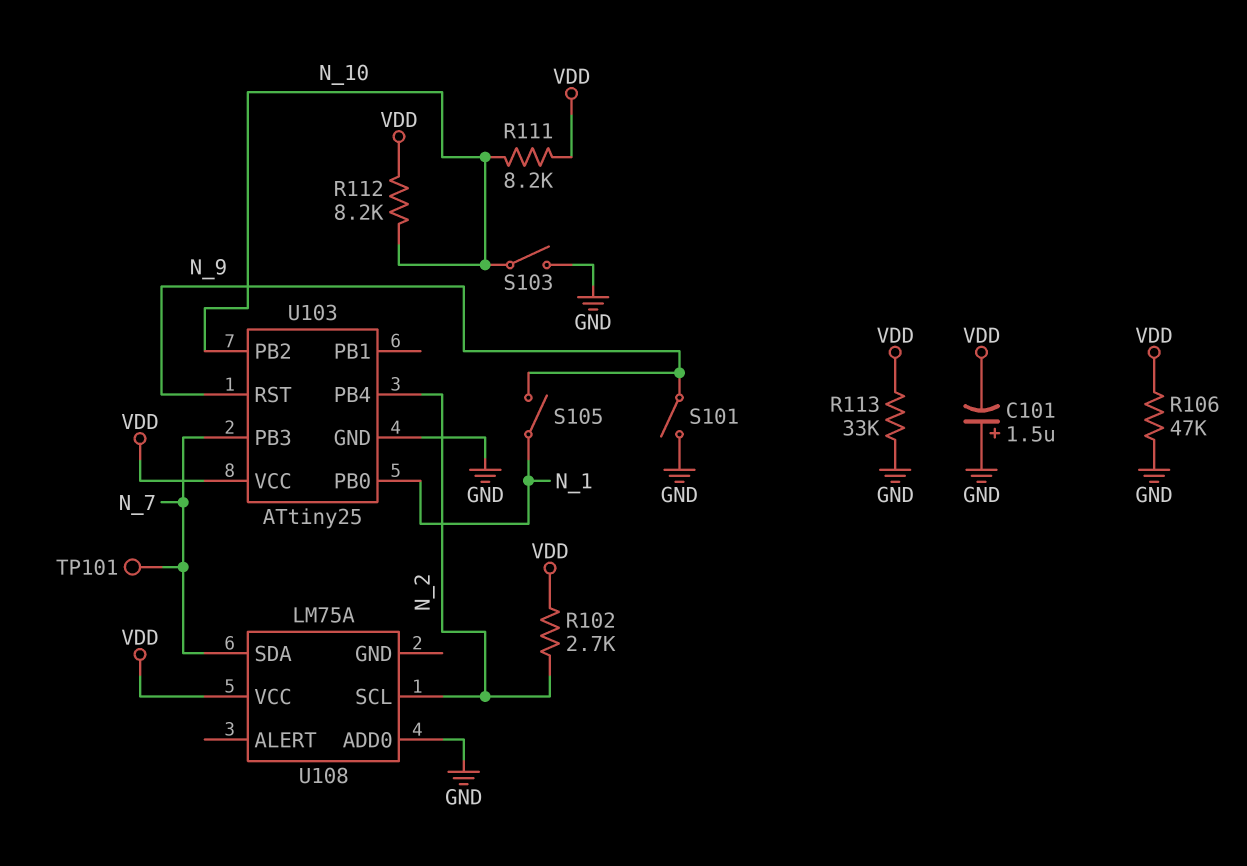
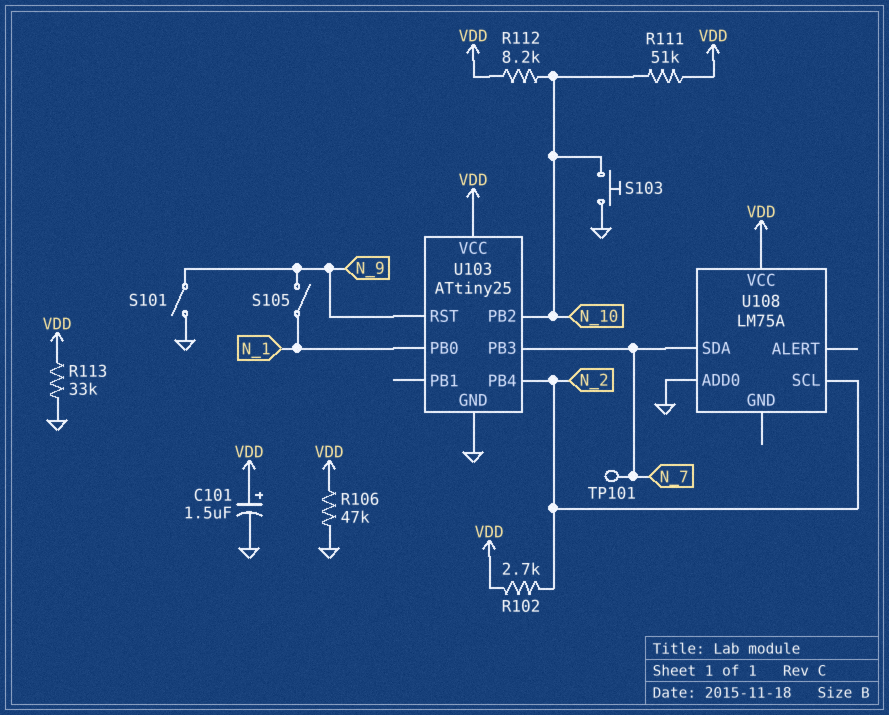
C101: 1.5uF (plus GND, minus VDD) -> 1.5uF (plus VDD, minus GND)
R111: 8.2k (N_10, VDD) -> 51k (N_10, VDD)
S103: switch (GND, N_10) -> button (GND, N_10)

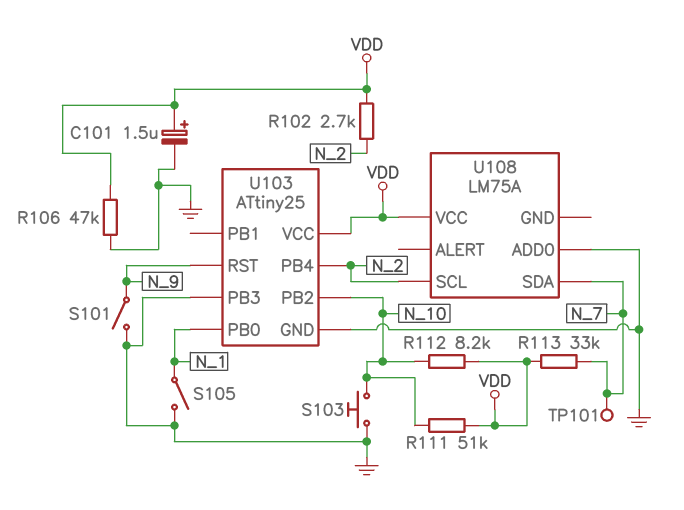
R113: 33k (GND, VDD) -> 33k (N_7, VDD)
S105: switch (N_1, N_9) -> switch (GND, N_1)
U103 pin PB3: N_7 -> GND

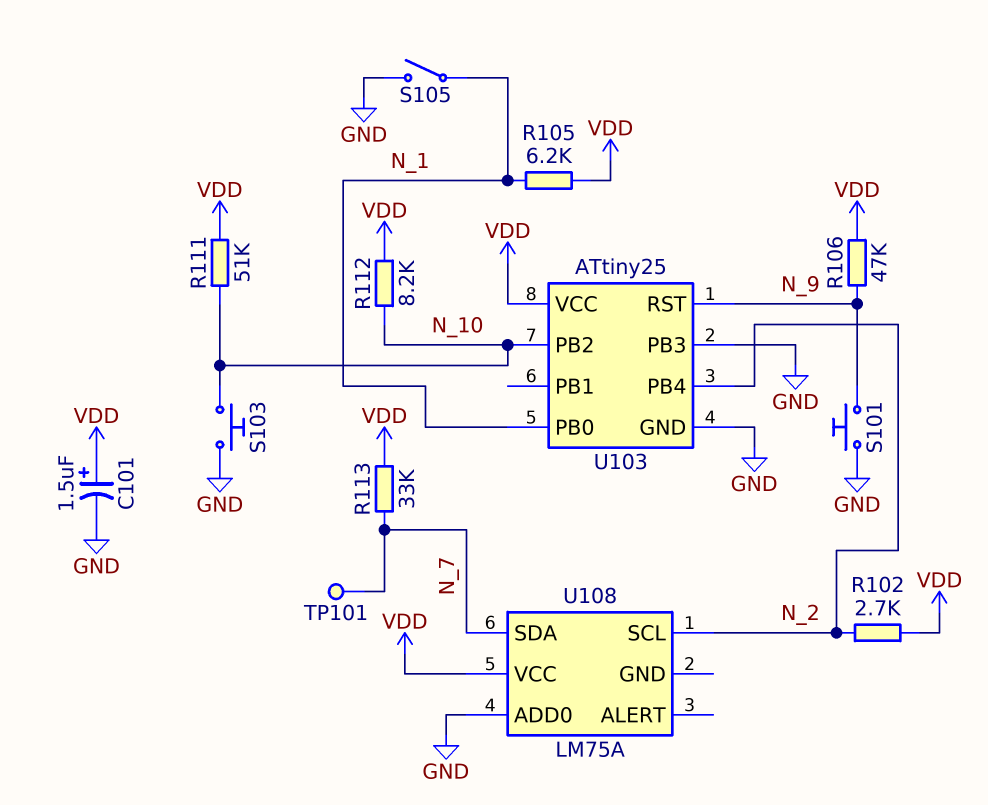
R105: none -> 6.2k (N_1, VDD)
R106: 47k (GND, VDD) -> 47k (N_9, VDD)
S101: switch (GND, N_9) -> button (GND, N_9)

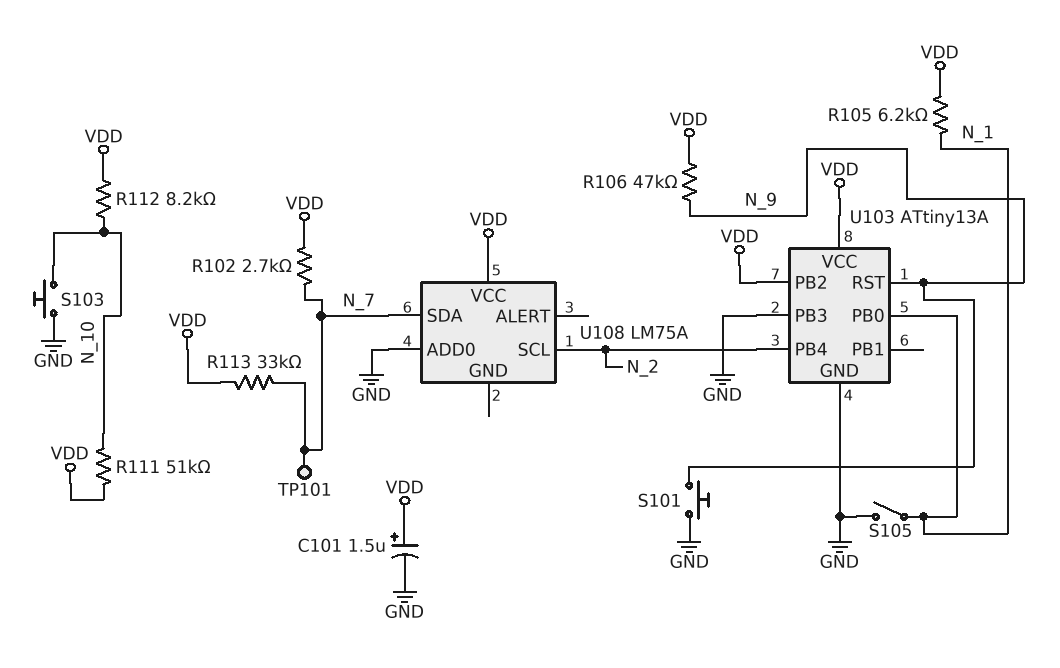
R102: 2.7k (N_2, VDD) -> 2.7k (N_7, VDD)
U103: ATtiny25 -> ATtiny13A
U103 pin PB2: N_10 -> VDD

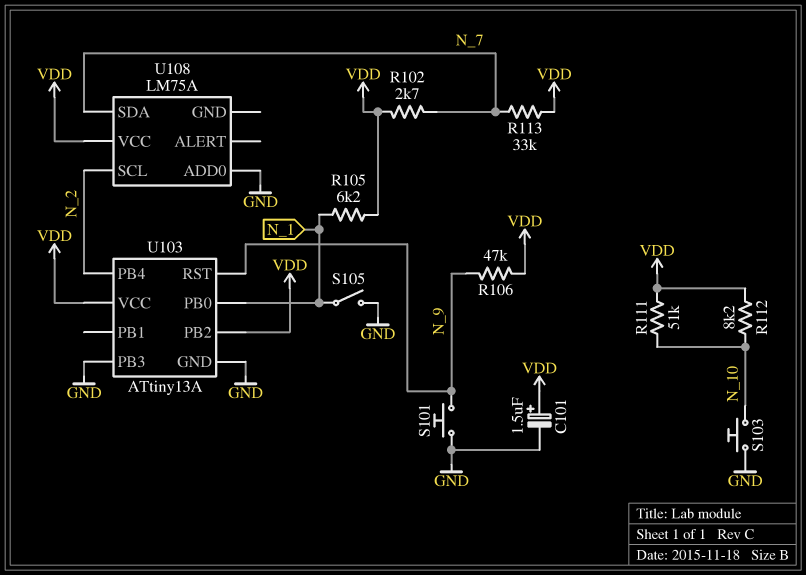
TP101: test point (N_7) -> none

